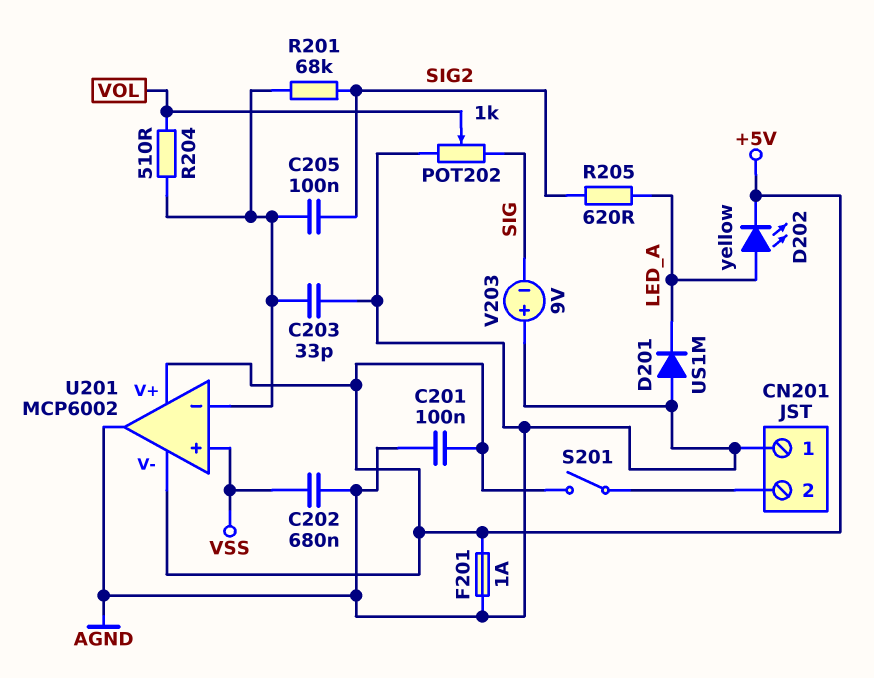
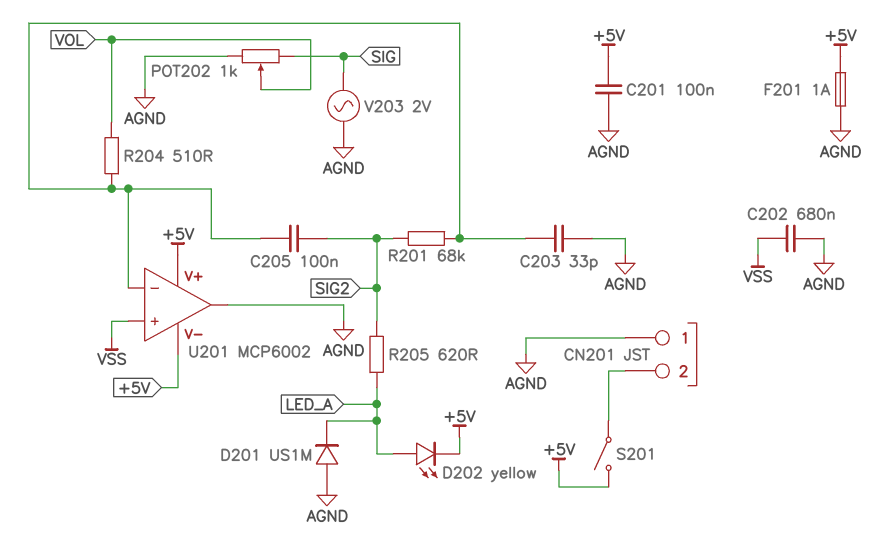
V203: 9V (plus AGND, minus SIG) -> AC 2V (AGND, SIG)

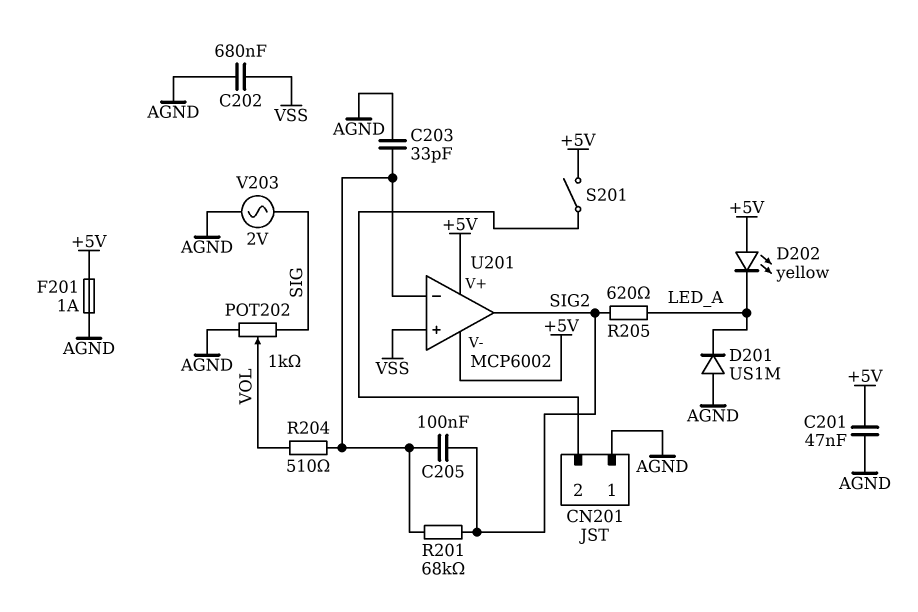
C201: 100nF (+5V, AGND) -> 47nF (+5V, AGND)
D202: LED yellow (A LED_A, K +5V) -> LED yellow (A +5V, K LED_A)
U201 pin out: AGND -> SIG2

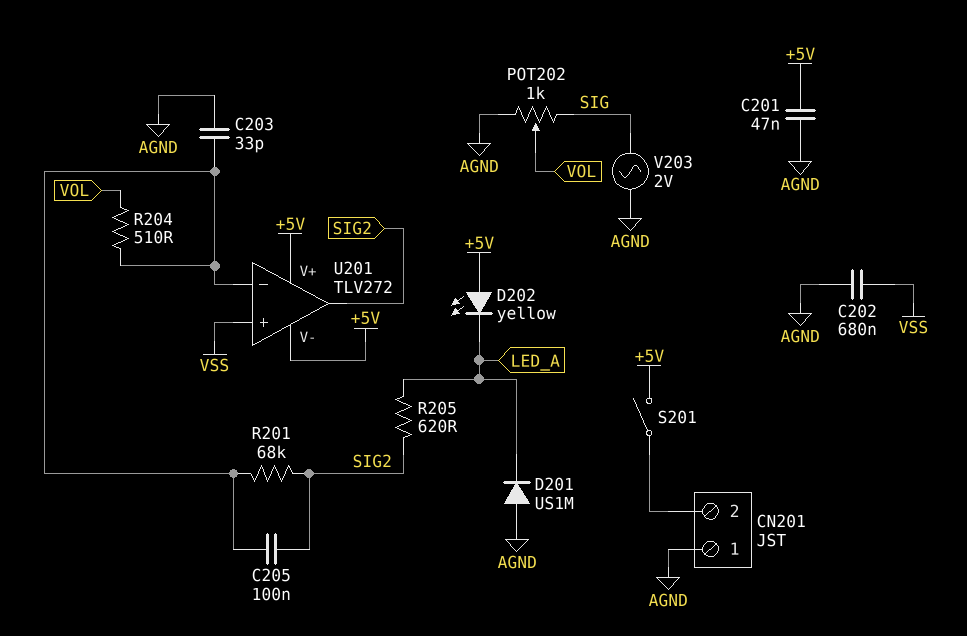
F201: 1A (+5V, AGND) -> none
U201: MCP6002 -> TLV272

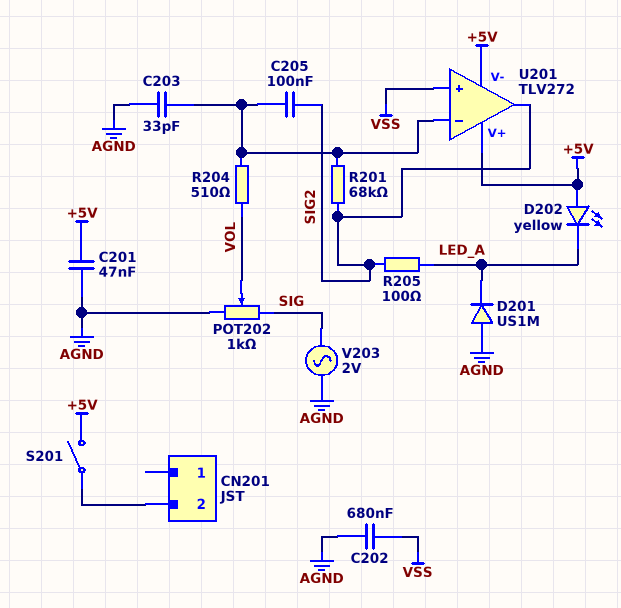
CN201 pin 1: AGND -> none
R205: 620 (LED_A, SIG2) -> 100 (LED_A, SIG2)

